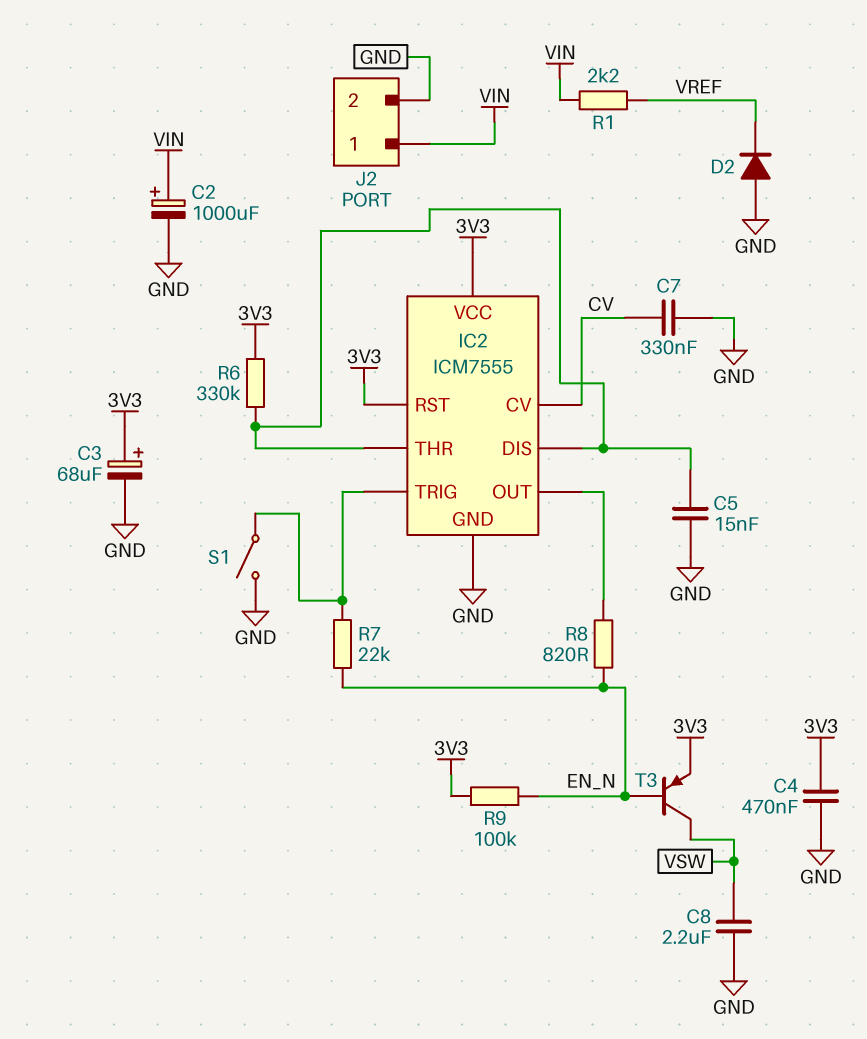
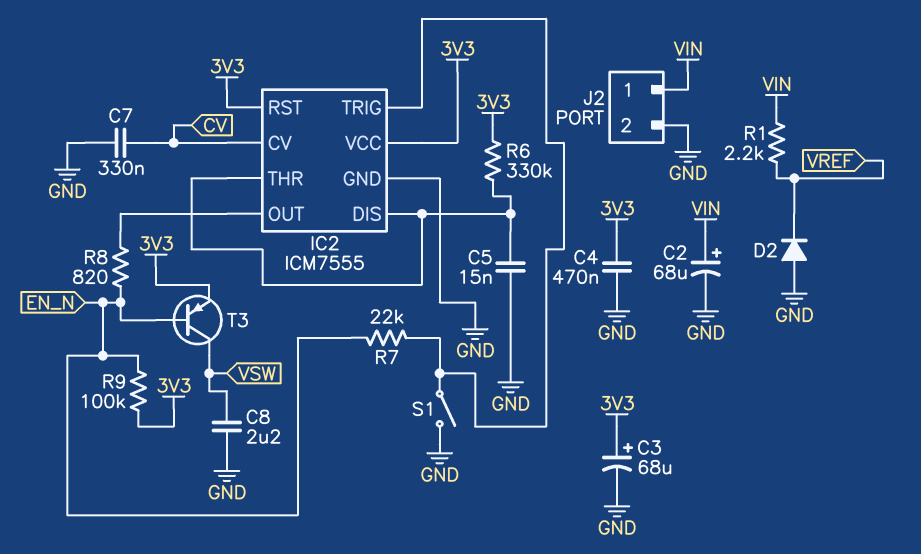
C2: 1000uF (plus VIN, minus GND) -> 68uF (plus VIN, minus GND)

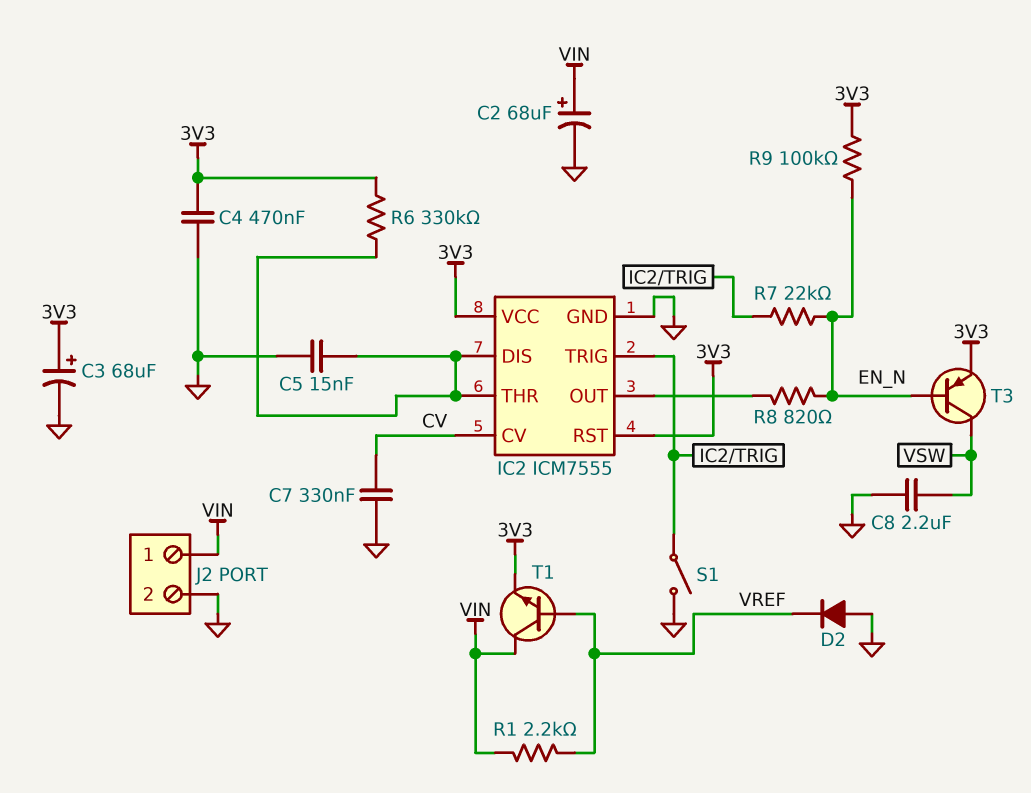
T1: none -> NPN (B VREF, C VIN, E 3V3)

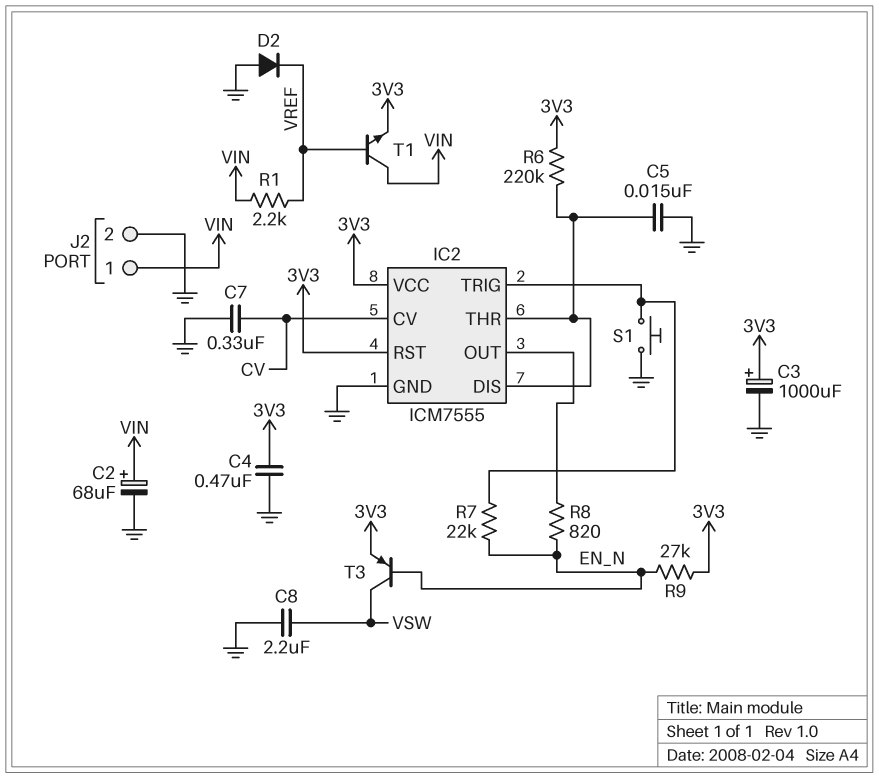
C3: 68uF (plus 3V3, minus GND) -> 1000uF (plus 3V3, minus GND)
R6: 330k (3V3, IC2/DIS) -> 220k (3V3, IC2/DIS)
R9: 100k (3V3, EN_N) -> 27k (3V3, EN_N)
S1: switch (GND, IC2/TRIG) -> button (GND, IC2/TRIG)

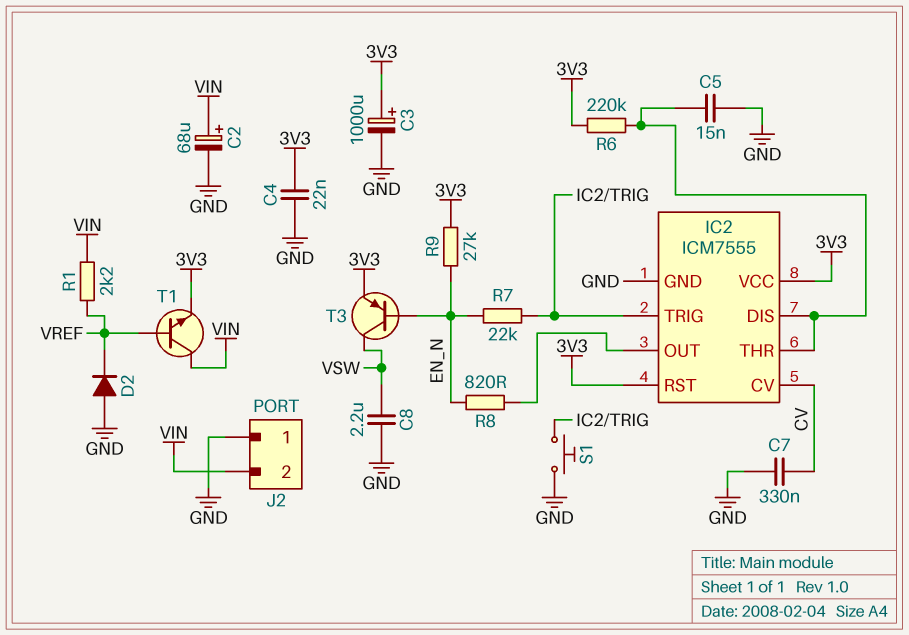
C4: 470nF (3V3, GND) -> 22nF (3V3, GND)
J2 pin 1: VIN -> GND
J2 pin 2: GND -> VIN

